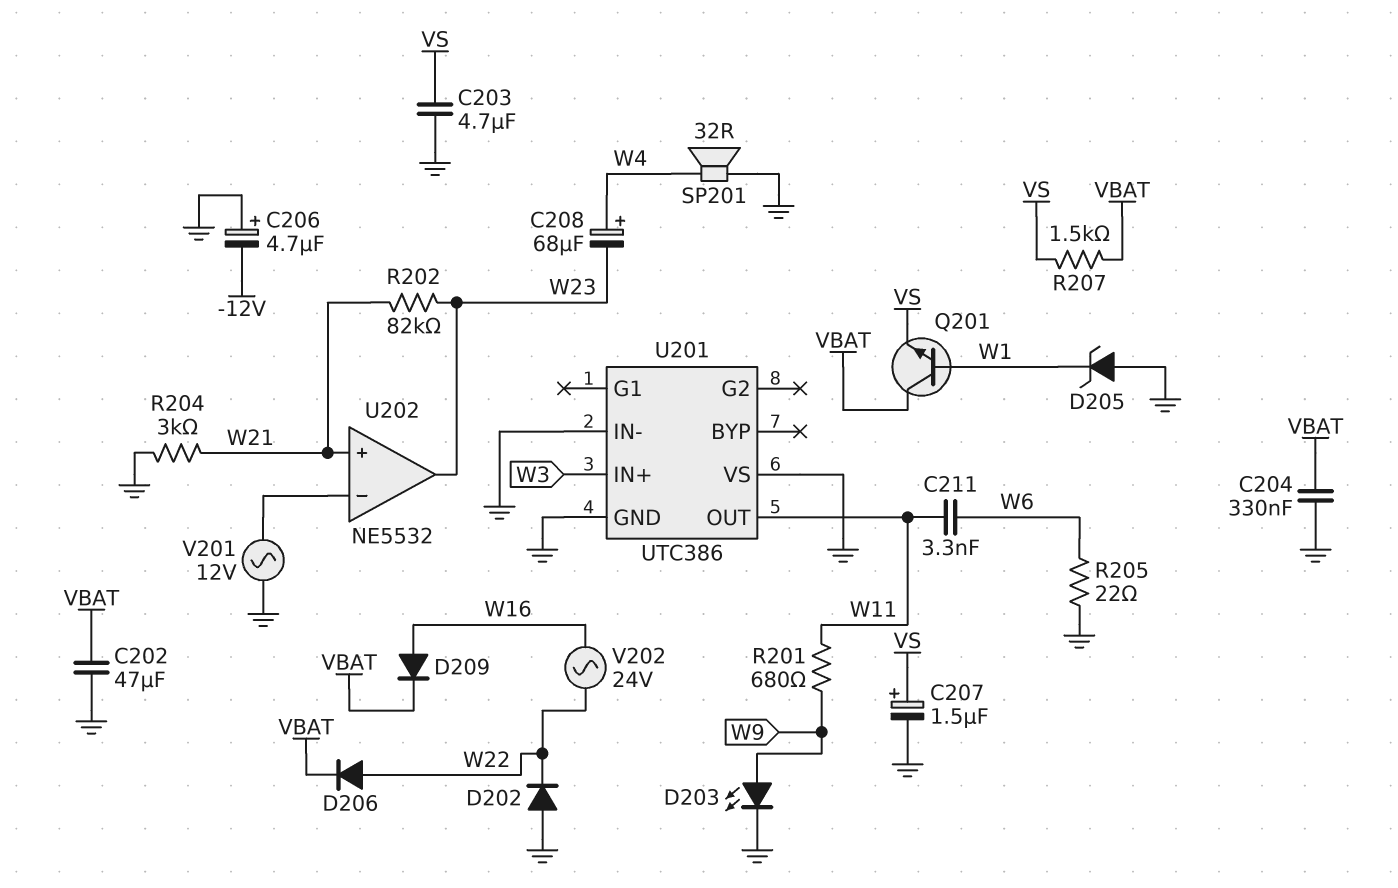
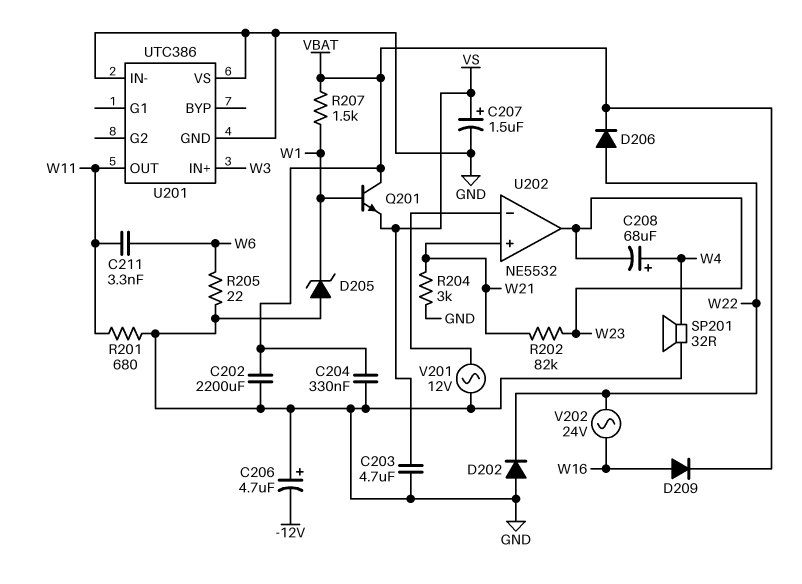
C202: 47uF (GND, VBAT) -> 2200uF (GND, VBAT)
D203: LED (A W9, K GND) -> none
R201: 680 (W9, W11) -> 680 (GND, W11)
R207: 1.5k (VBAT, VS) -> 1.5k (VBAT, W1)

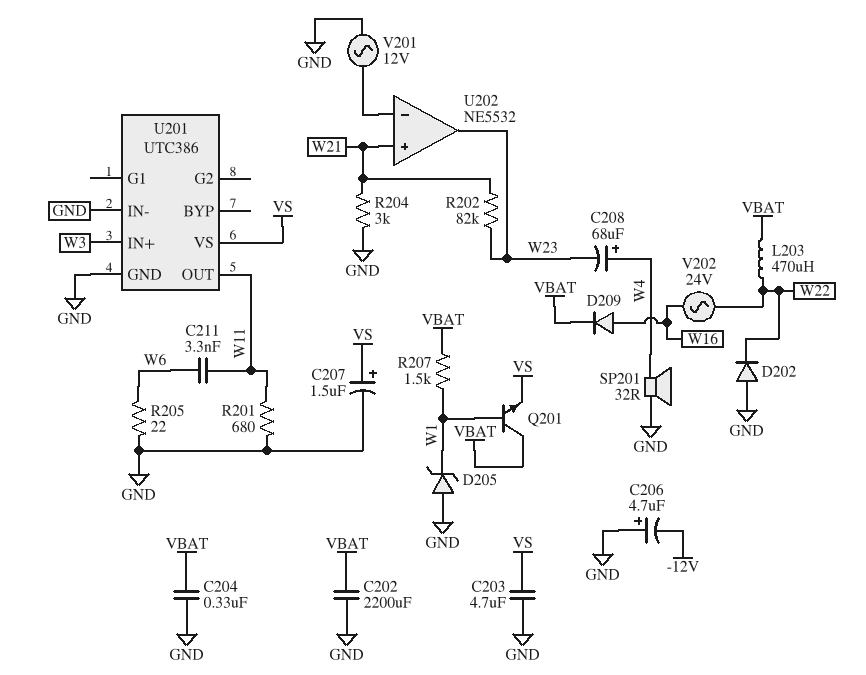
D206: diode (A W22, K VBAT) -> none
L203: none -> 470uH (VBAT, W22)
U201 pin VS: GND -> VS

